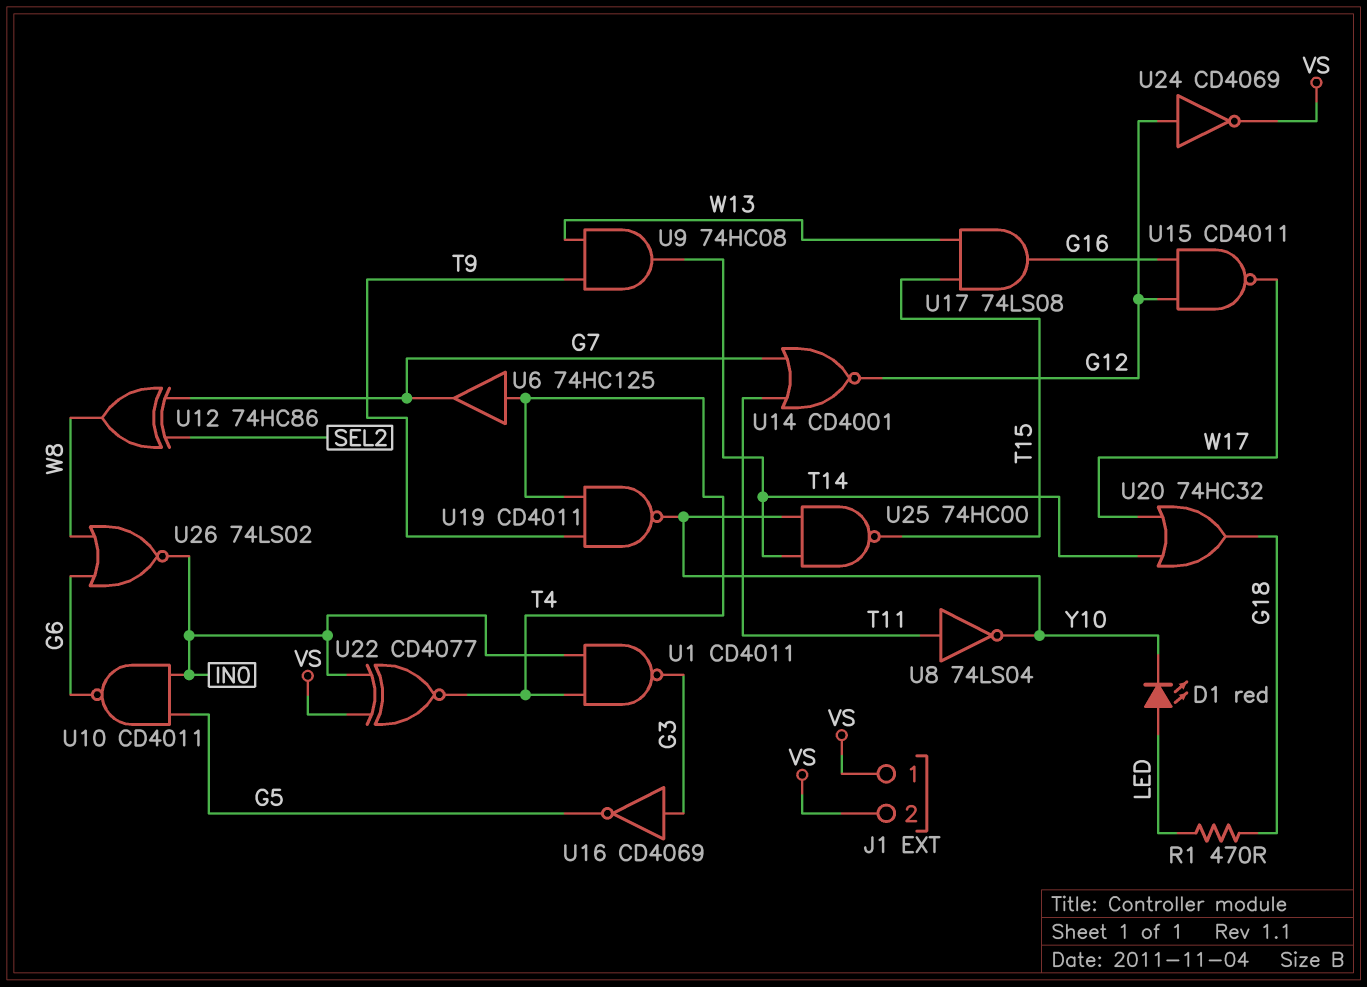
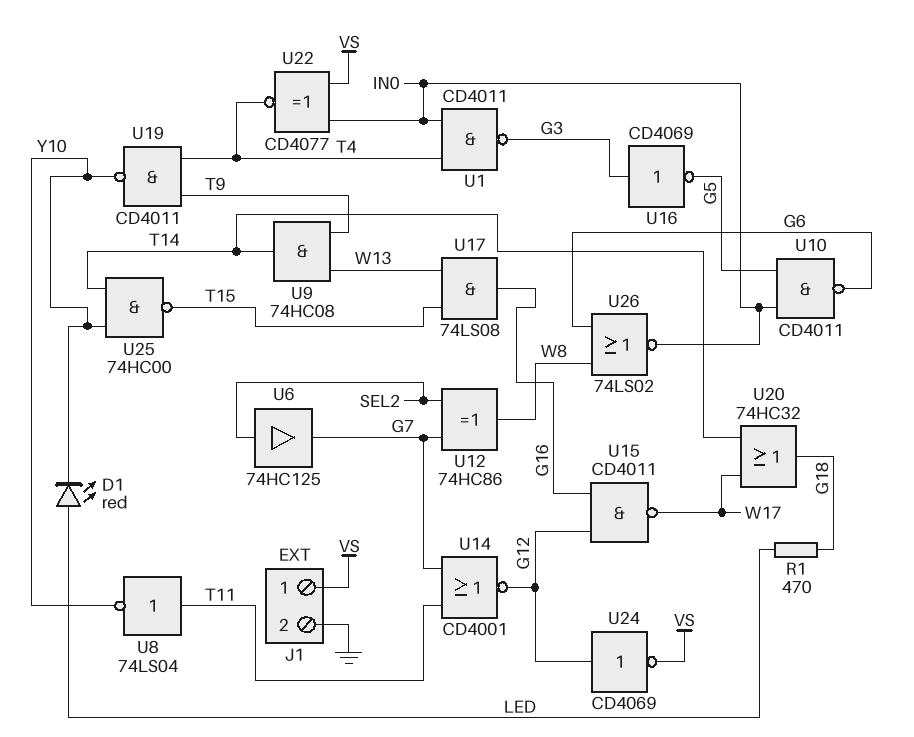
J1 pin 2: VS -> GND
U6: buffer 74HC125 (in T4, out G7) -> buffer 74HC125 (in SEL2, out G7)

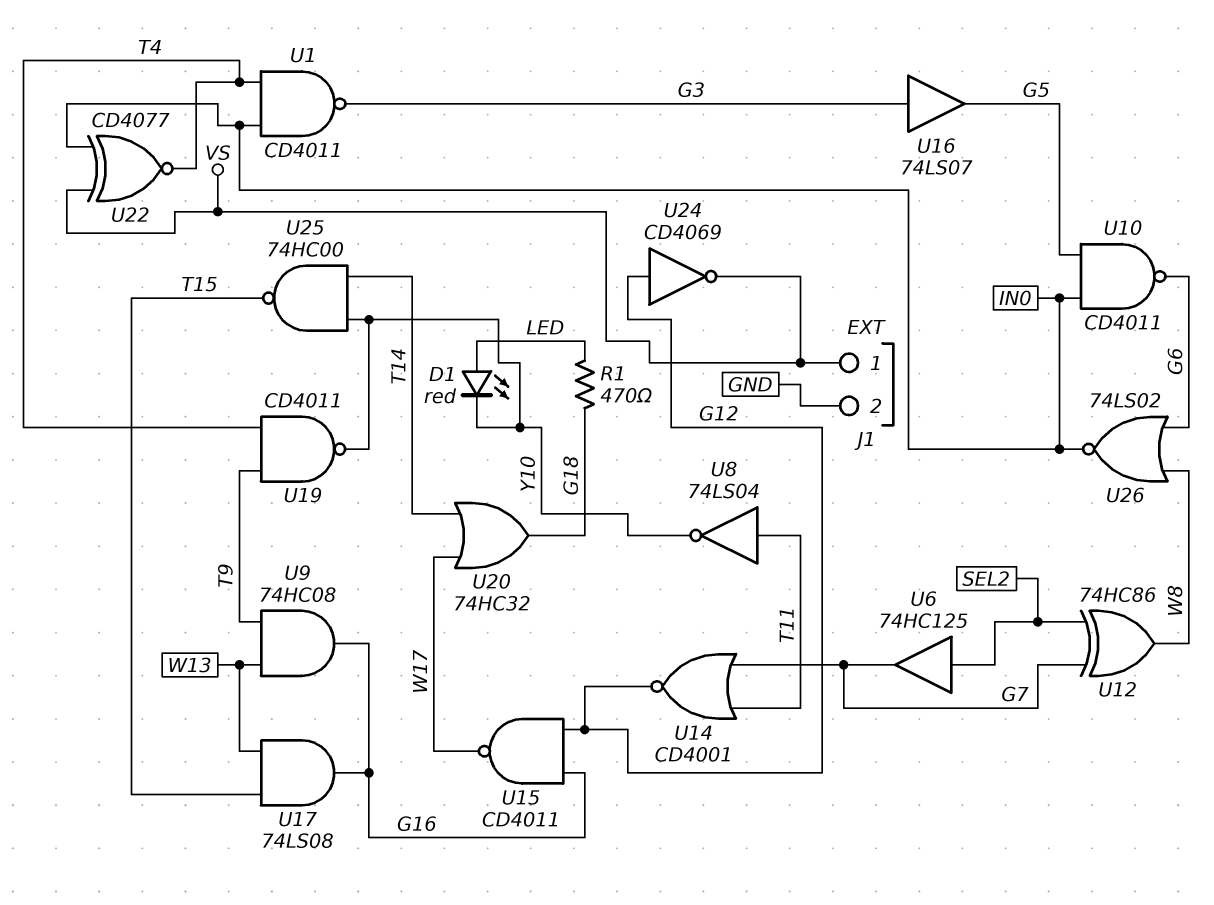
U9: AND 74HC08 (in T9, in W13, out T14) -> AND 74HC08 (in T9, in W13, out G16)
U16: NOT CD4069 (in G3, out G5) -> buffer 74LS07 (in G3, out G5)

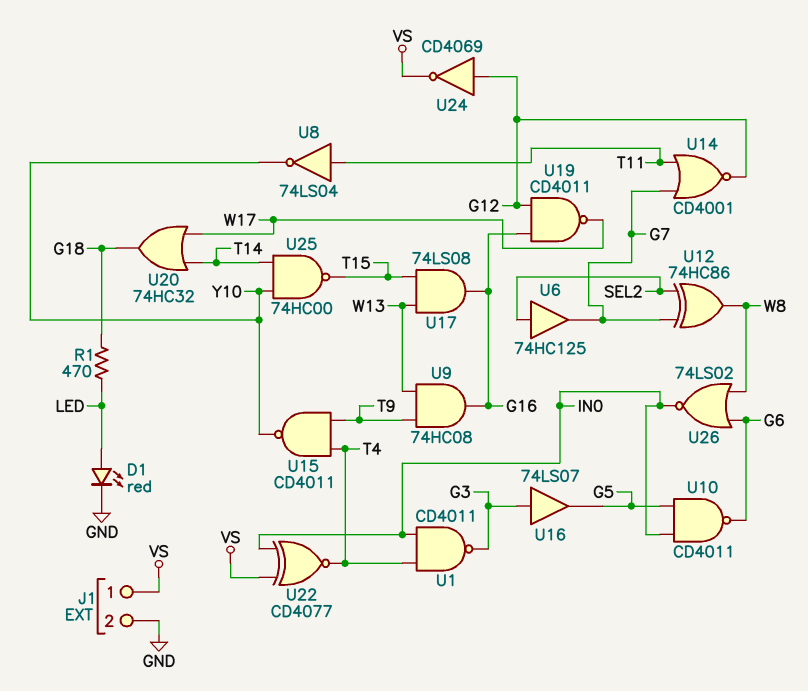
D1: LED red (A LED, K Y10) -> LED red (A LED, K GND)
U15: NAND CD4011 (in G12, in G16, out W17) -> NAND CD4011 (in T4, in T9, out Y10)
U19: NAND CD4011 (in T4, in T9, out Y10) -> NAND CD4011 (in G12, in G16, out W17)

